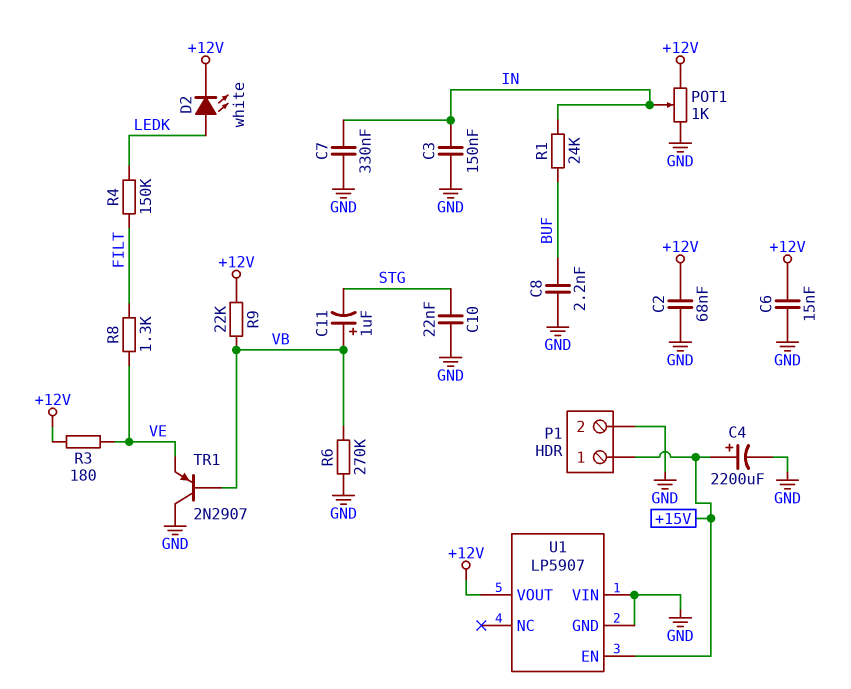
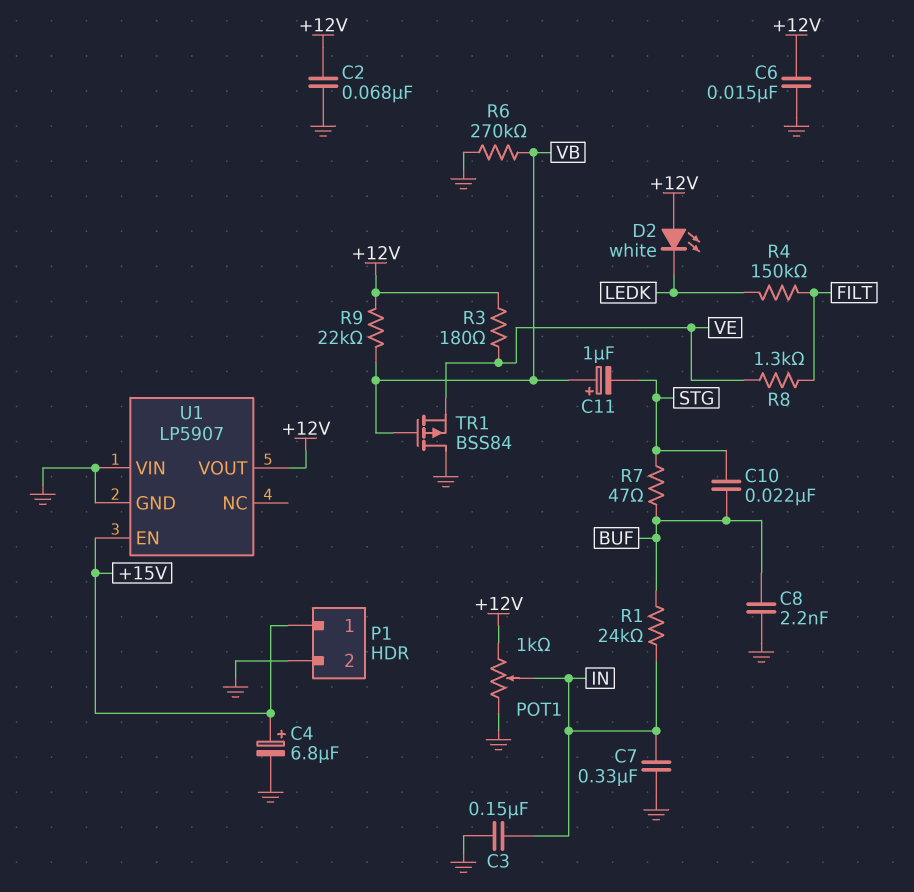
C4: 2200uF (plus +15V, minus GND) -> 6.8uF (plus +15V, minus GND)
C10: 22nF (GND, STG) -> 22nF (BUF, STG)
D2: LED white (A LEDK, K +12V) -> LED white (A +12V, K LEDK)
R7: none -> 47 (BUF, STG)
TR1: PNP 2N2907 (B VB, C GND, E VE) -> PMOS BSS84 (G VB, D GND, S VE)

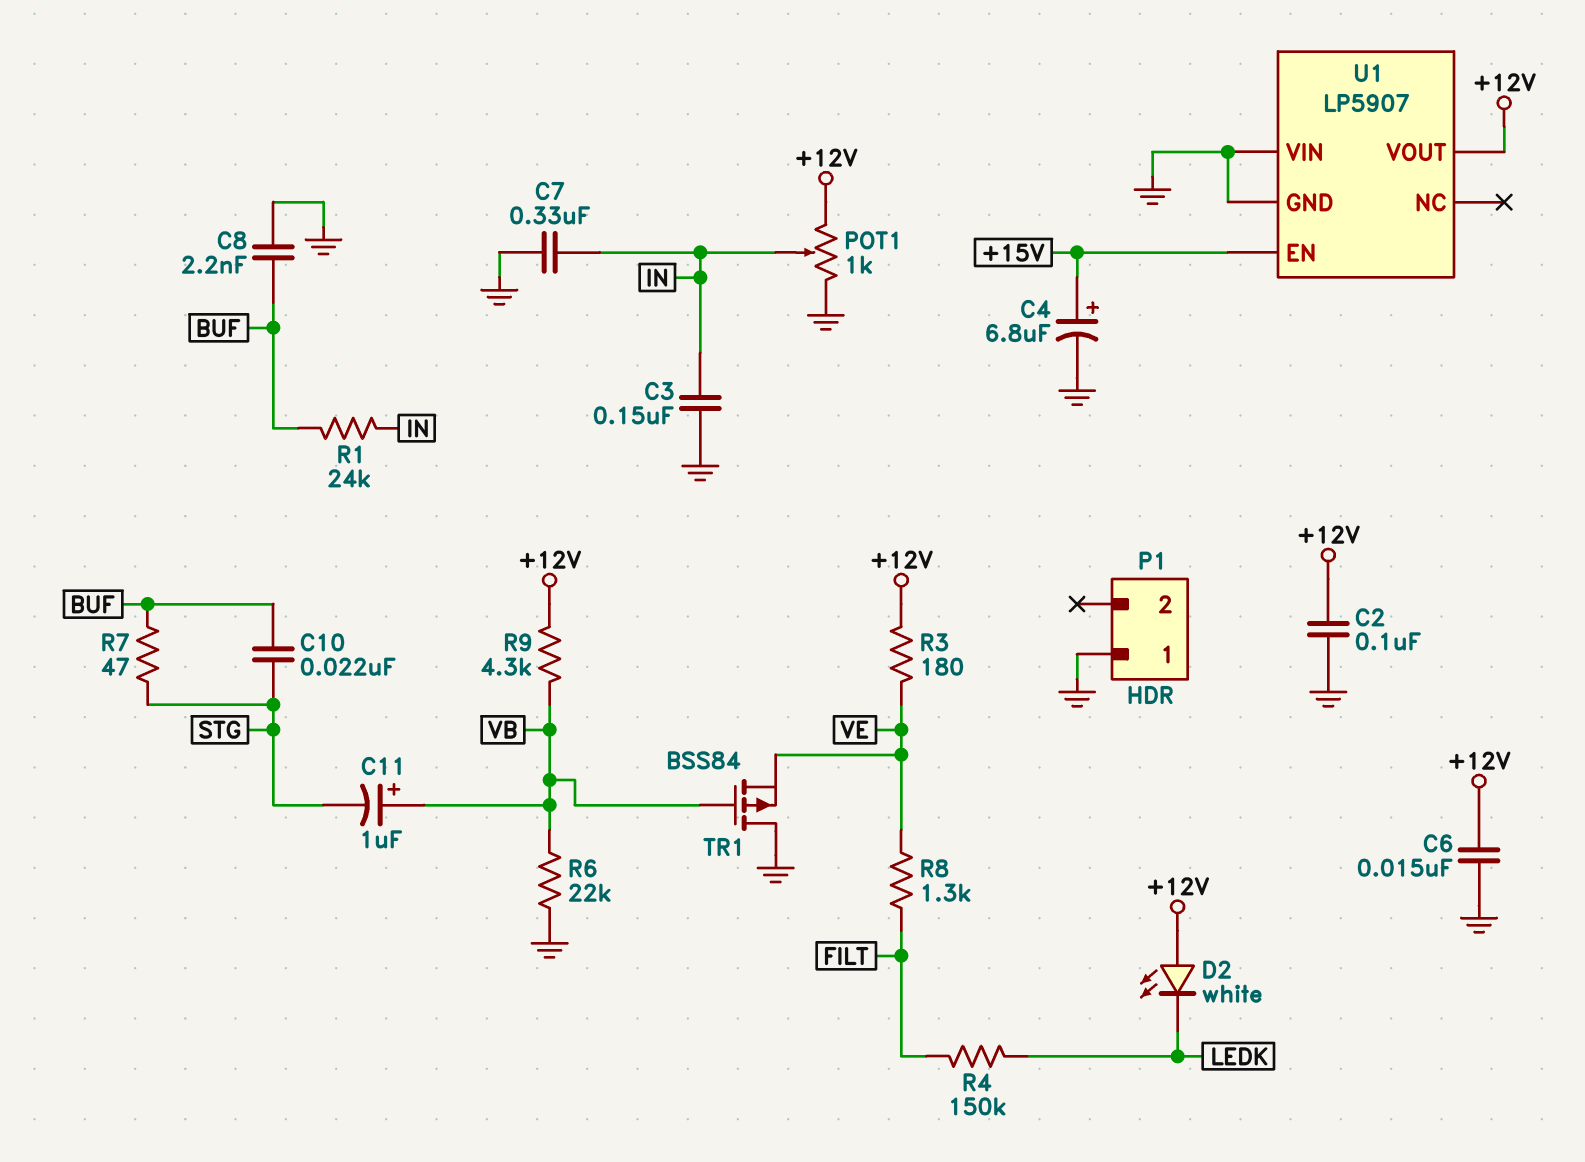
C2: 68nF (+12V, GND) -> 100nF (+12V, GND)
P1 pin 1: +15V -> GND
P1 pin 2: GND -> none
R6: 270k (GND, VB) -> 22k (GND, VB)
R9: 22k (+12V, VB) -> 4.3k (+12V, VB)

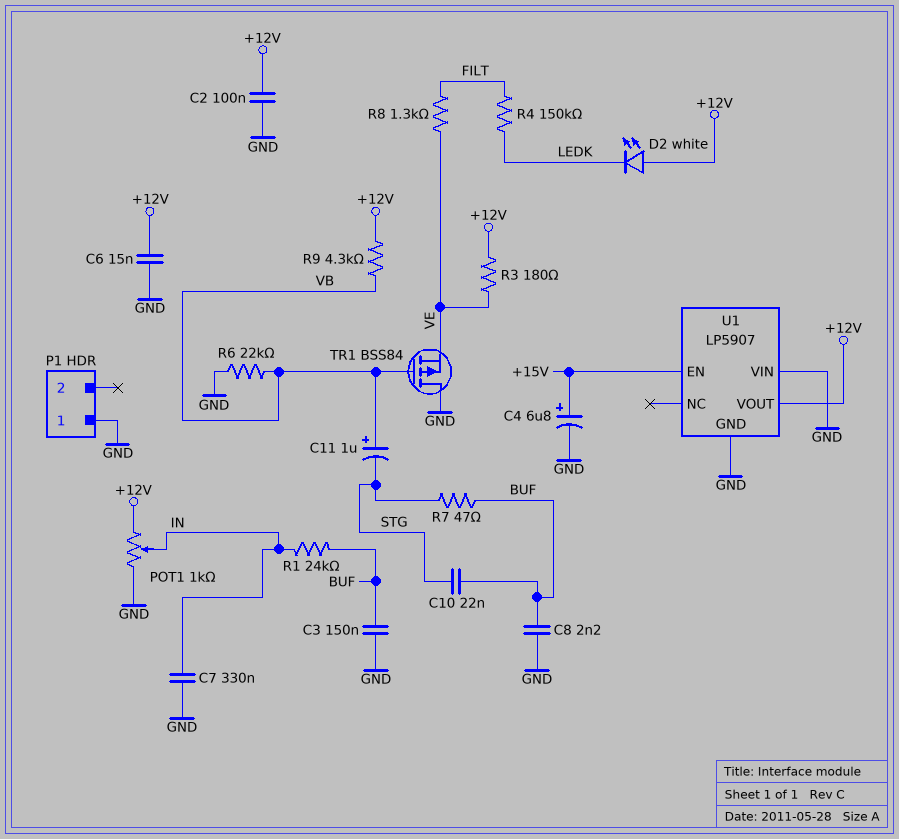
C3: 150nF (GND, IN) -> 150nF (BUF, GND)

